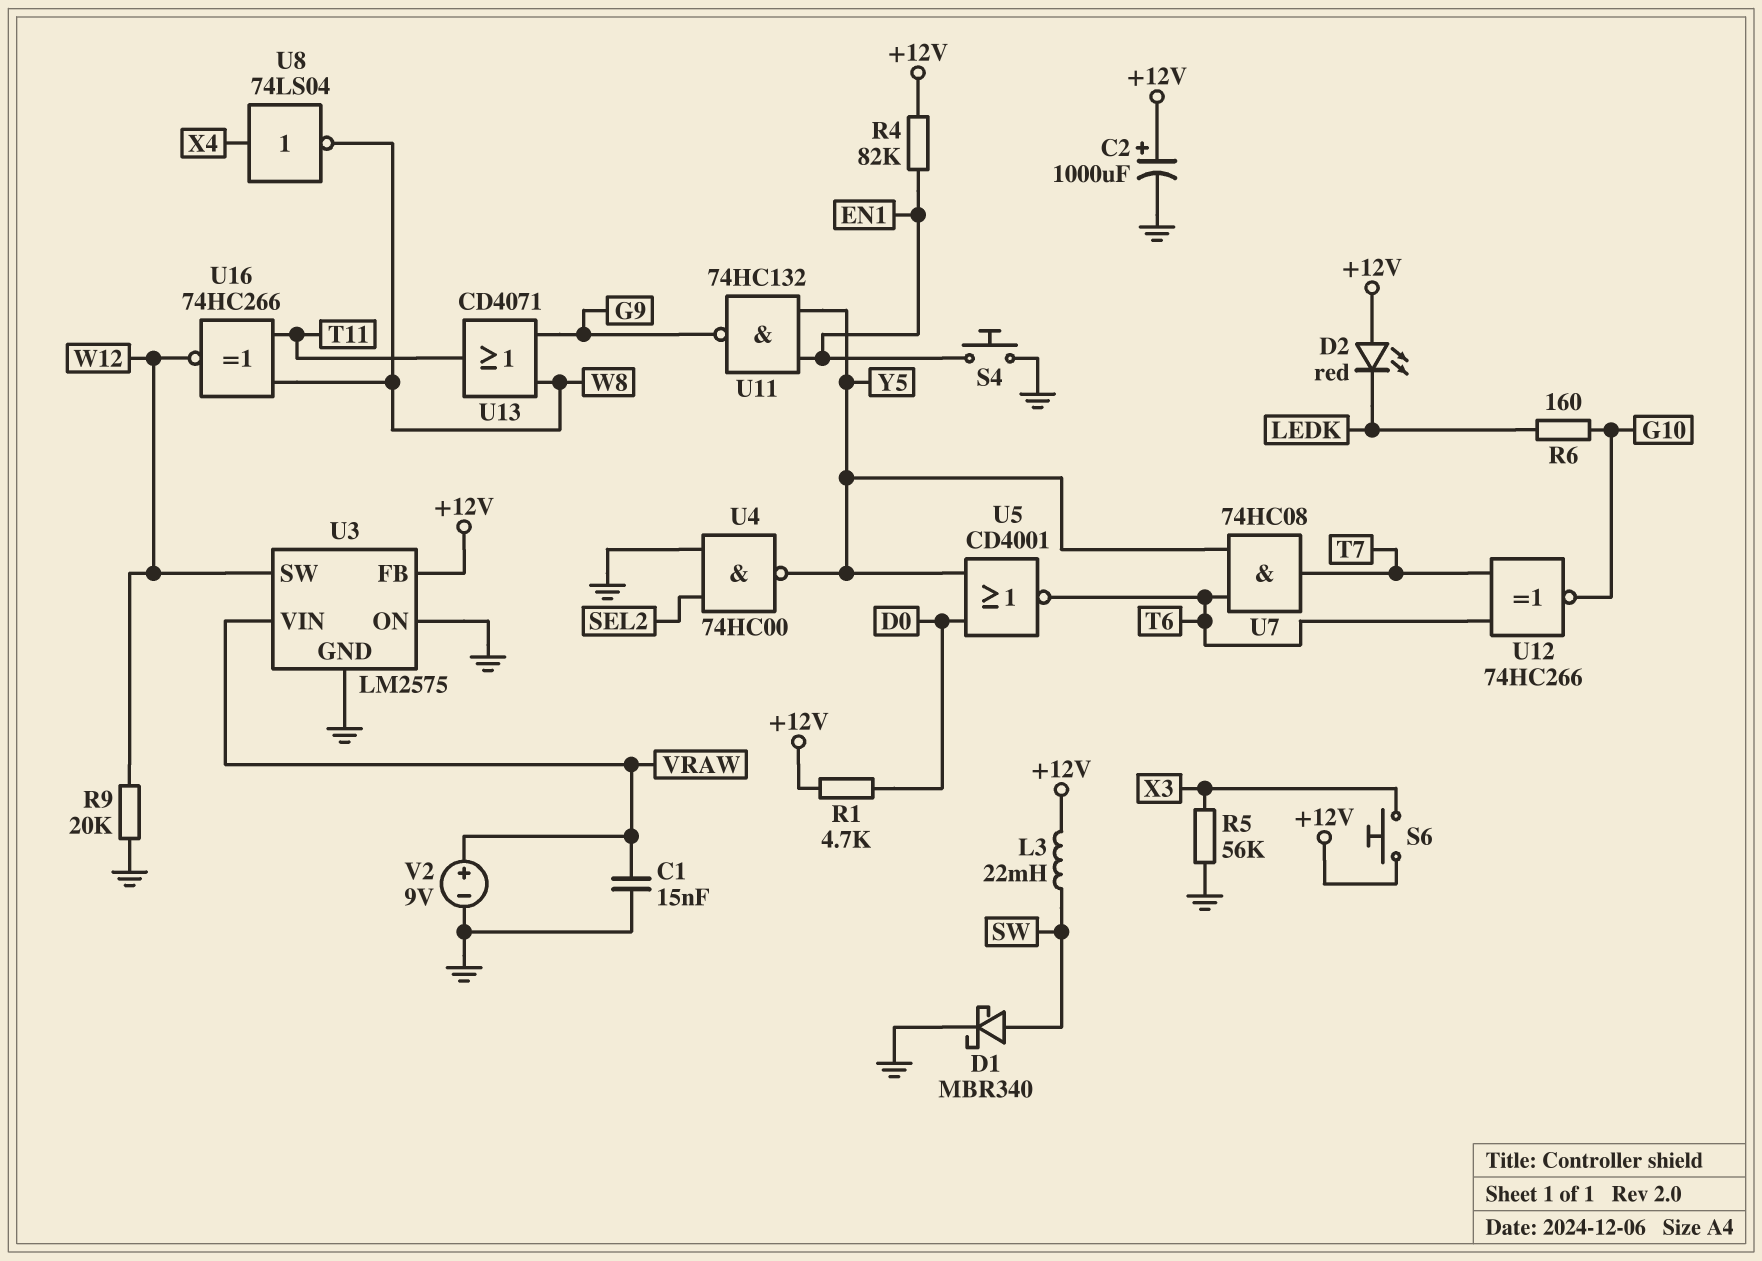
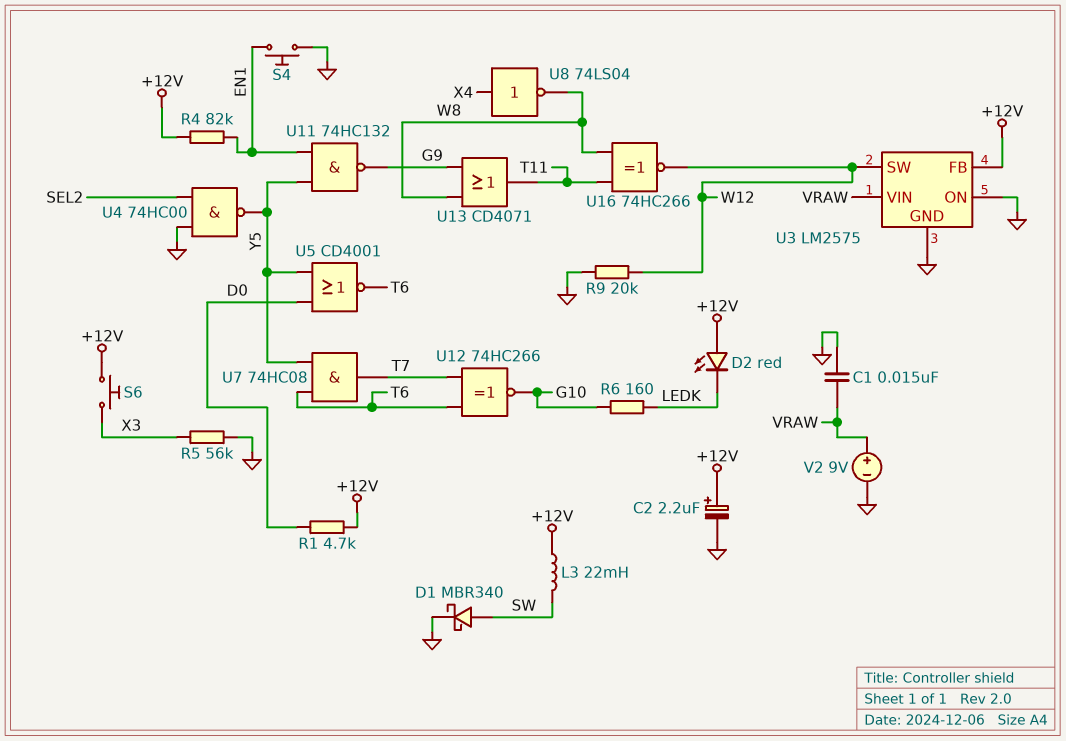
C2: 1000uF (plus +12V, minus GND) -> 2.2uF (plus +12V, minus GND)

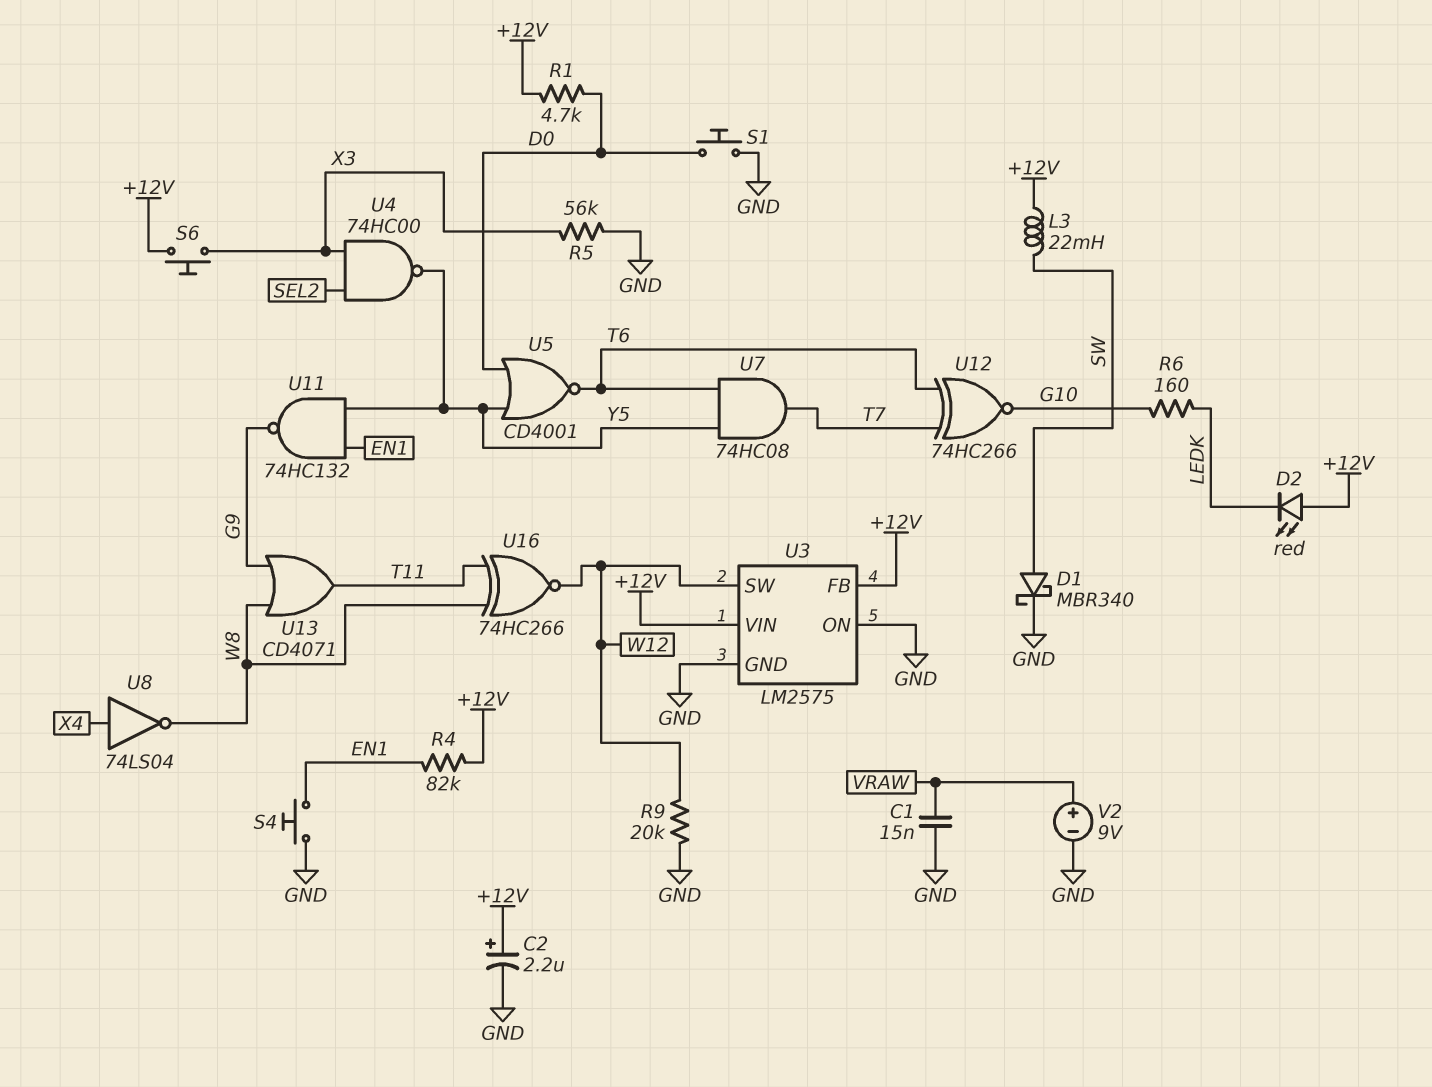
S1: none -> button (D0, GND)
U3 pin VIN: VRAW -> +12V
U4: NAND 74HC00 (in GND, in SEL2, out Y5) -> NAND 74HC00 (in SEL2, in X3, out Y5)

